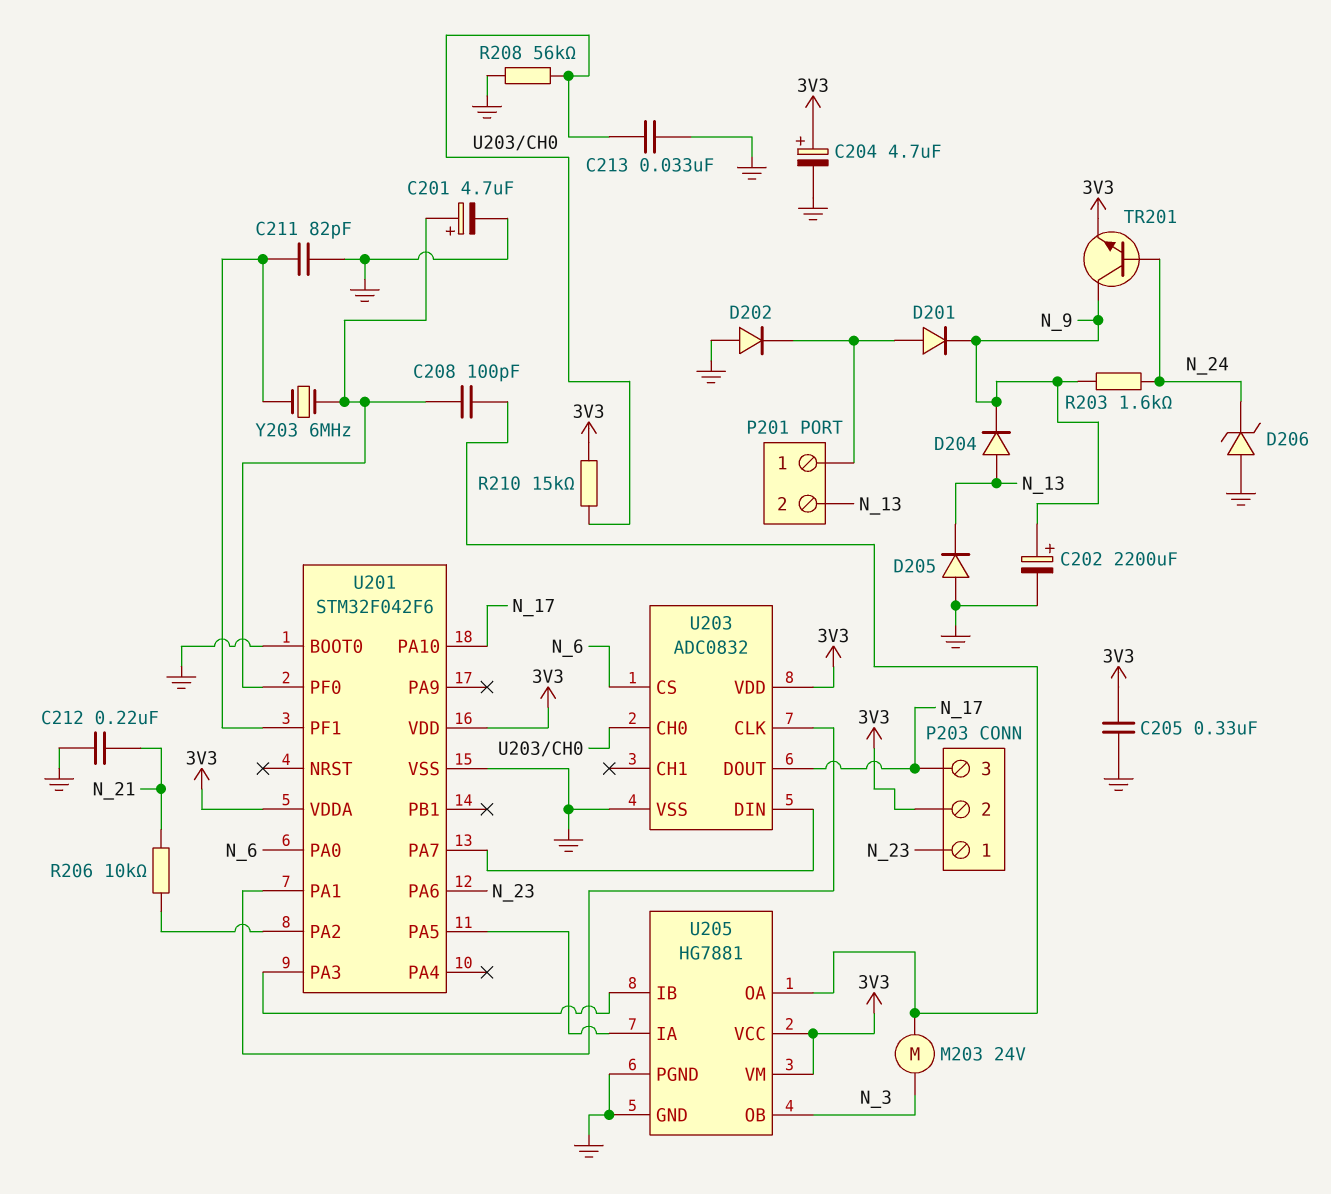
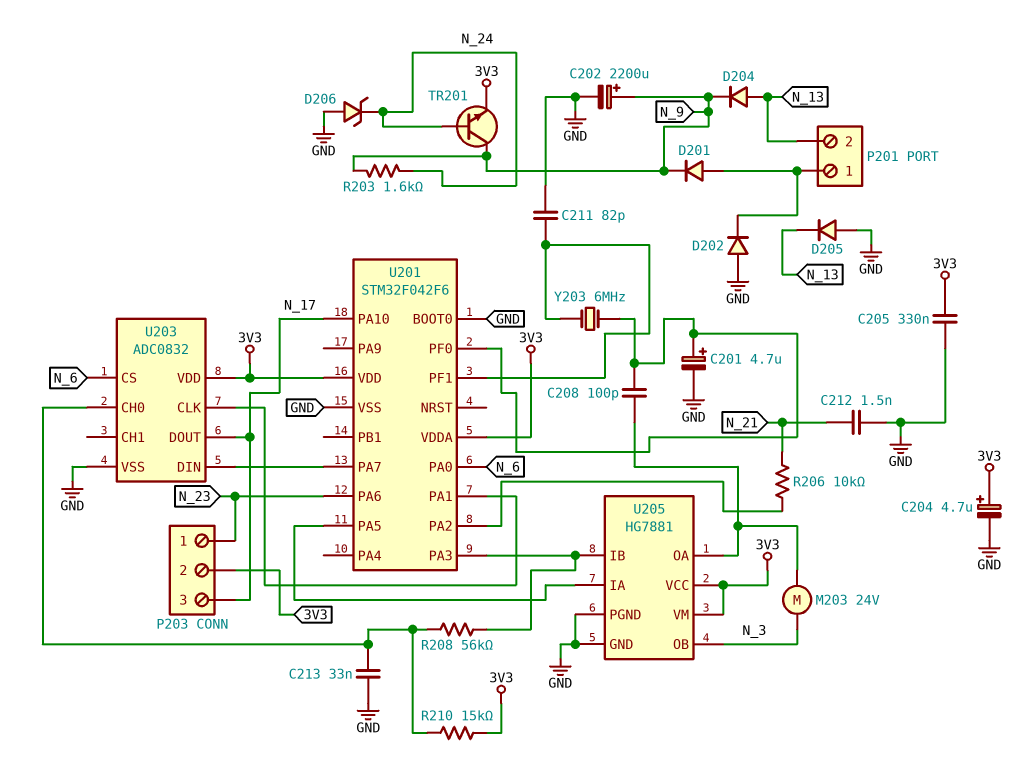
C212: 220nF (GND, N_21) -> 1.5nF (GND, N_21)
R208: 56k (GND, U203/CH0) -> 56k (U201/PA3, U203/CH0)

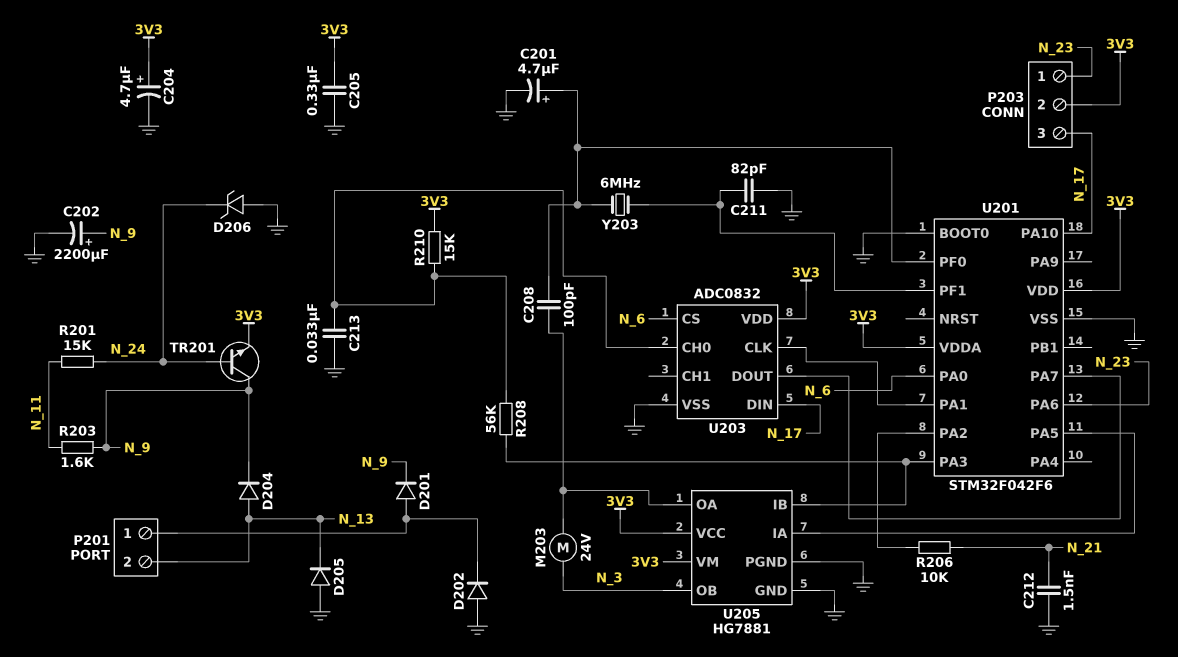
R201: none -> 15k (N_11, N_24)
R203: 1.6k (N_9, N_24) -> 1.6k (N_9, N_11)
U203 pin DIN: U201/PA7 -> N_17
U203 pin DOUT: N_17 -> U201/PA7

